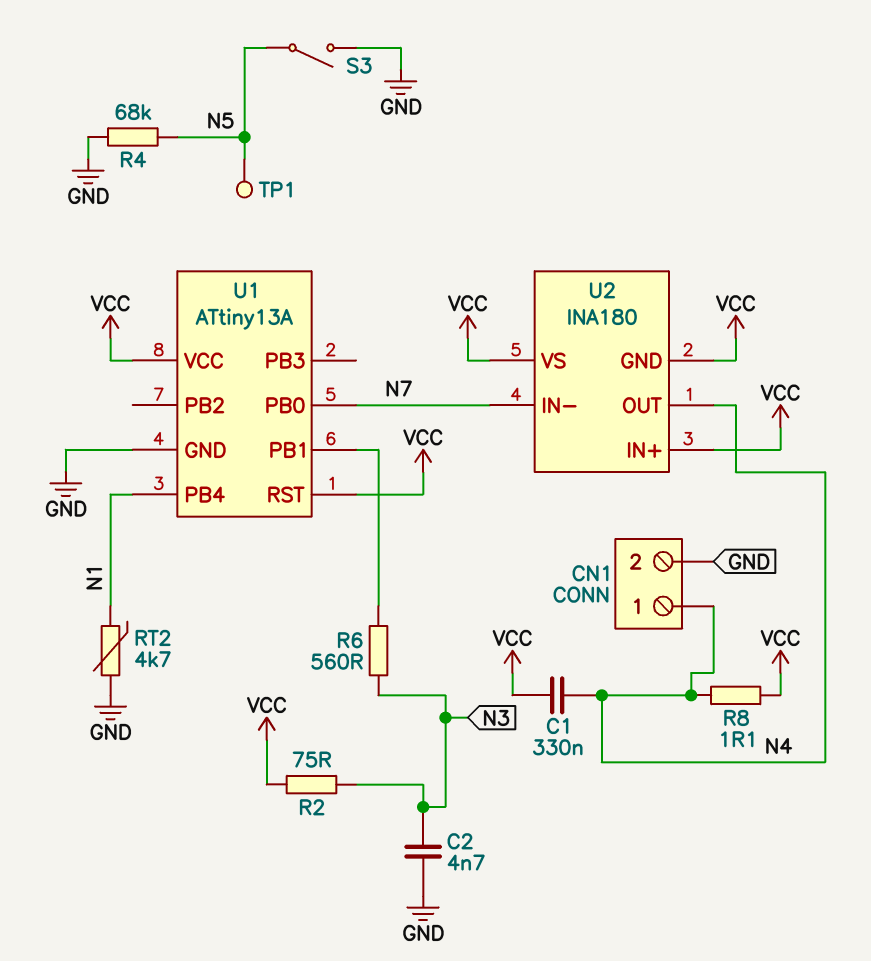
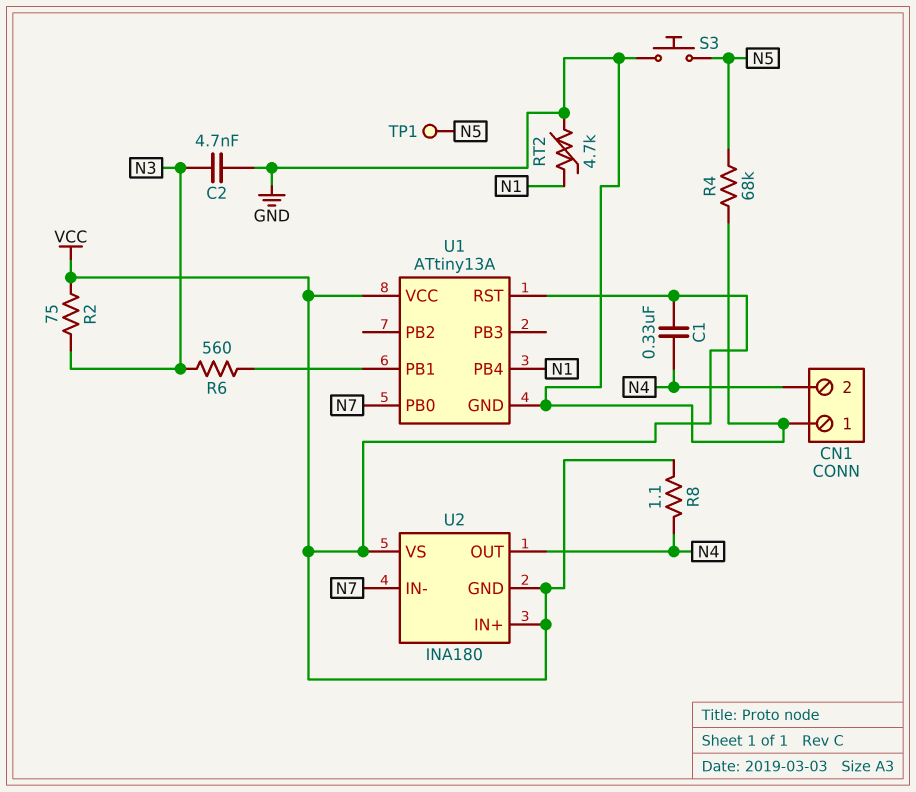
CN1 pin 1: N4 -> GND
CN1 pin 2: GND -> N4
S3: switch (GND, N5) -> button (GND, N5)

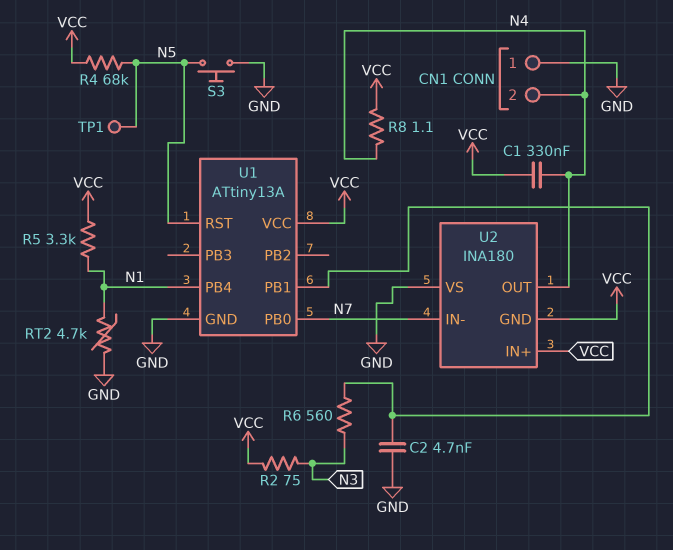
C2: 4.7nF (GND, N3) -> 4.7nF (GND, U1/PB1)
R4: 68k (GND, N5) -> 68k (N5, VCC)
R5: none -> 3.3k (N1, VCC)
U1 pin RST: VCC -> N5
U2 pin VS: VCC -> GND

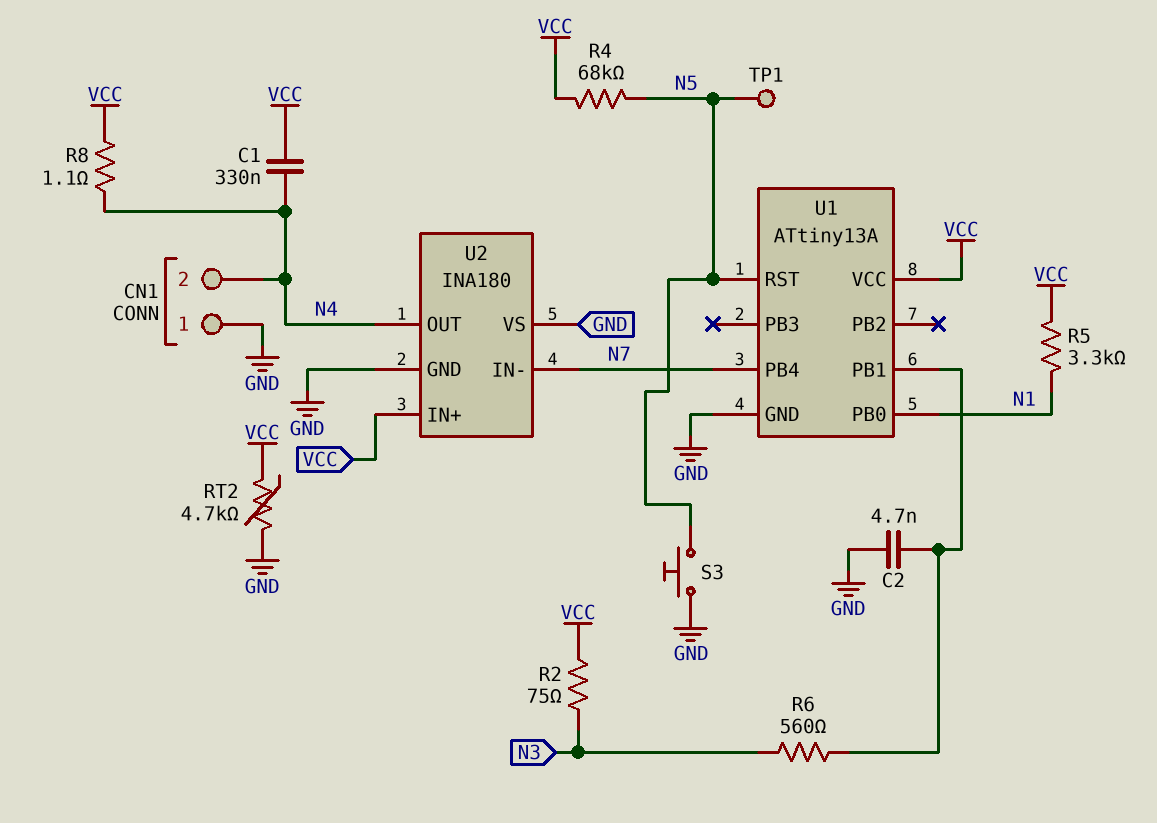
RT2: 4.7k (GND, N1) -> 4.7k (GND, VCC)
U1 pin PB0: N7 -> N1
U1 pin PB4: N1 -> N7
U2 pin GND: VCC -> GND

